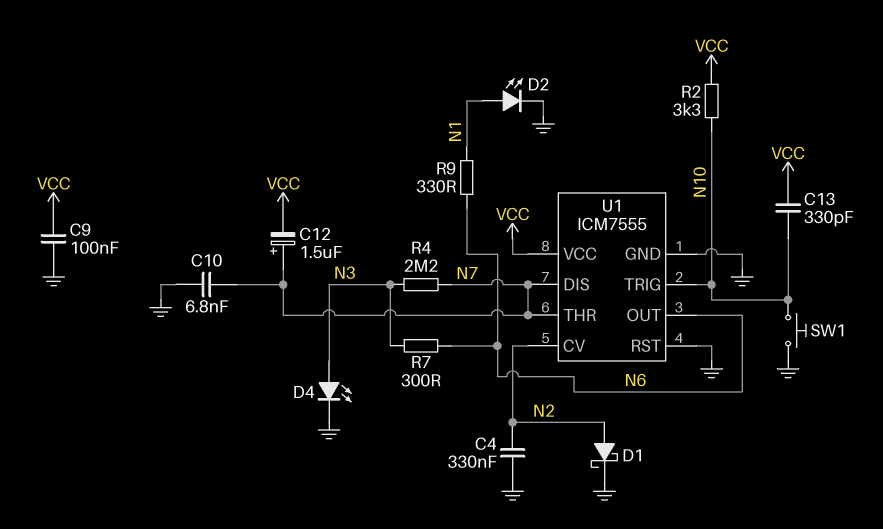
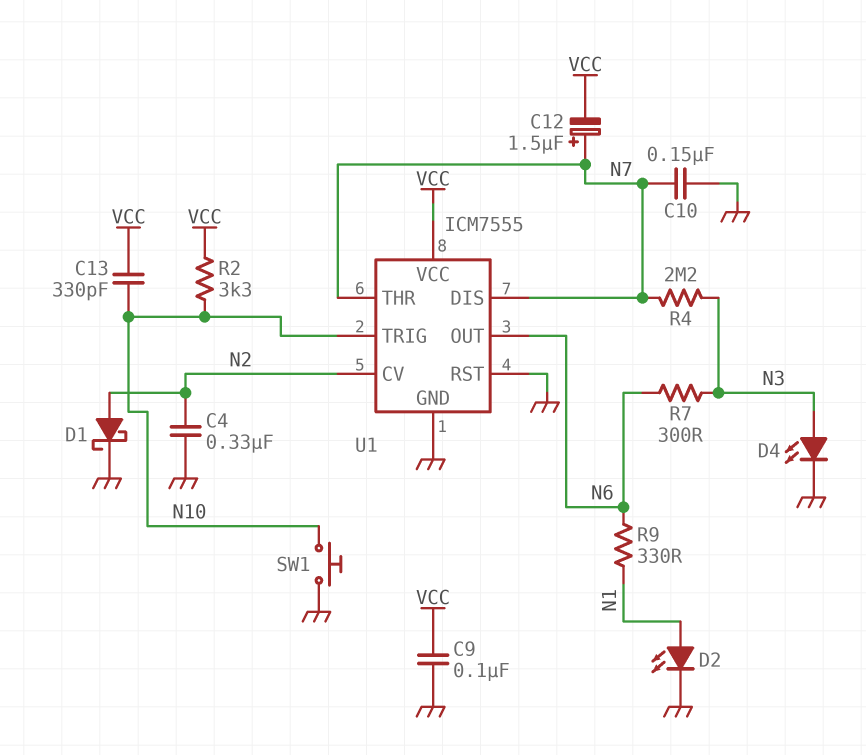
C10: 6.8nF (GND, N7) -> 150nF (GND, N7)

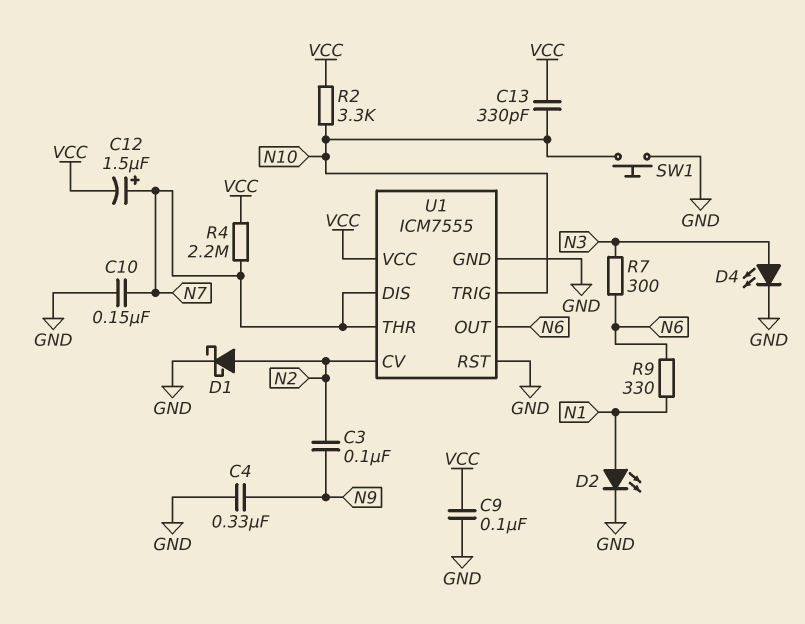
C3: none -> 100nF (N2, N9)
C4: 330nF (GND, N2) -> 330nF (GND, N9)
R4: 2.2M (N3, N7) -> 2.2M (N7, VCC)

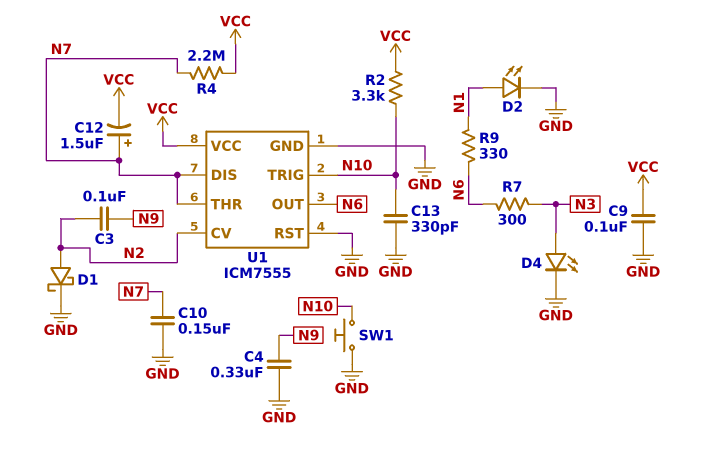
C13: 330pF (N10, VCC) -> 330pF (GND, N10)

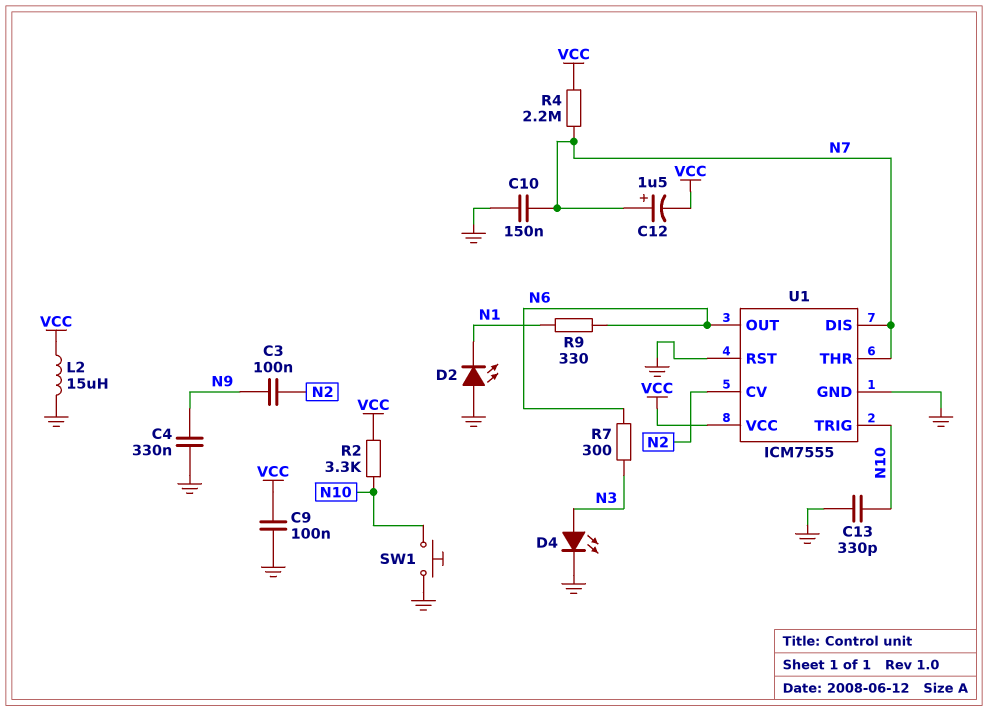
D1: schottky (A N2, K GND) -> none
D2: LED (A N1, K GND) -> LED (A GND, K N1)
L2: none -> 15uH (GND, VCC)

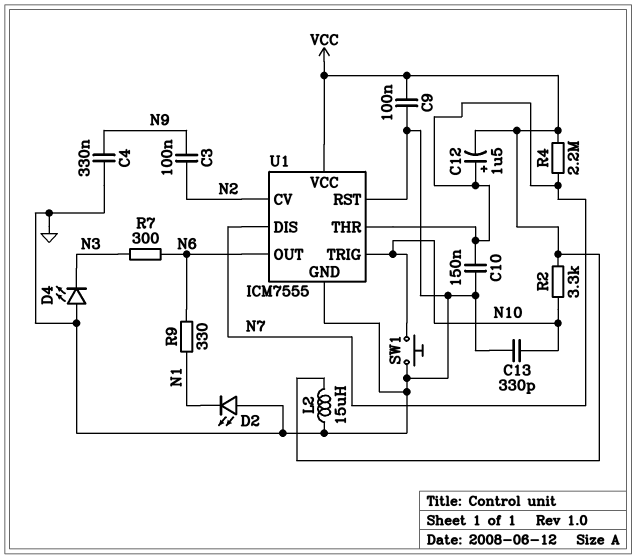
D4: LED (A N3, K GND) -> LED (A GND, K N3)

